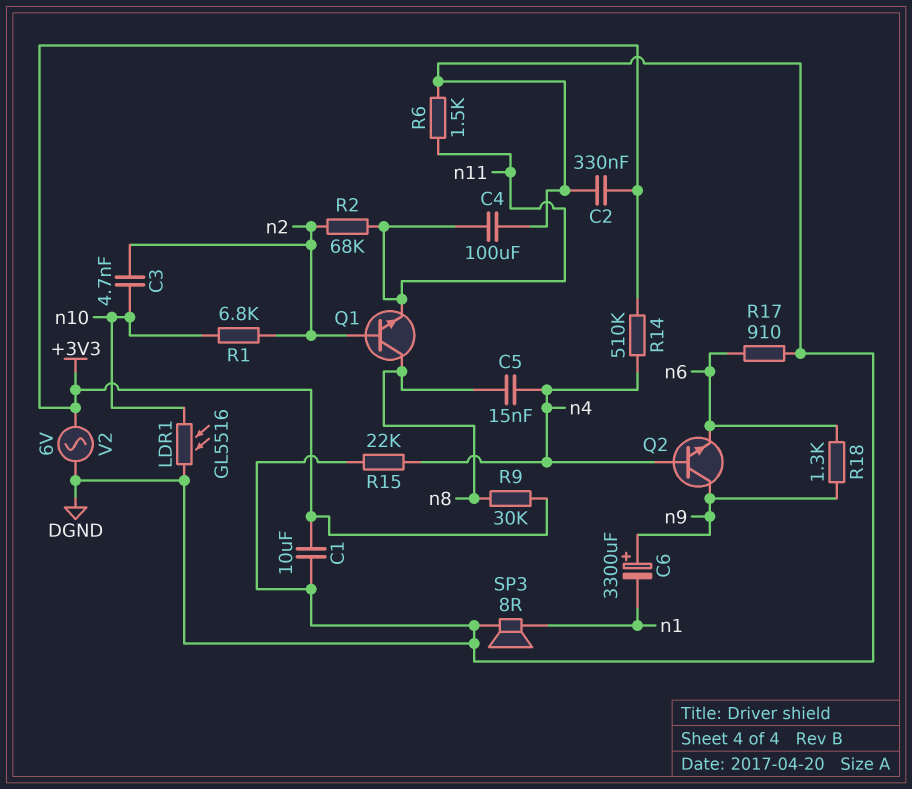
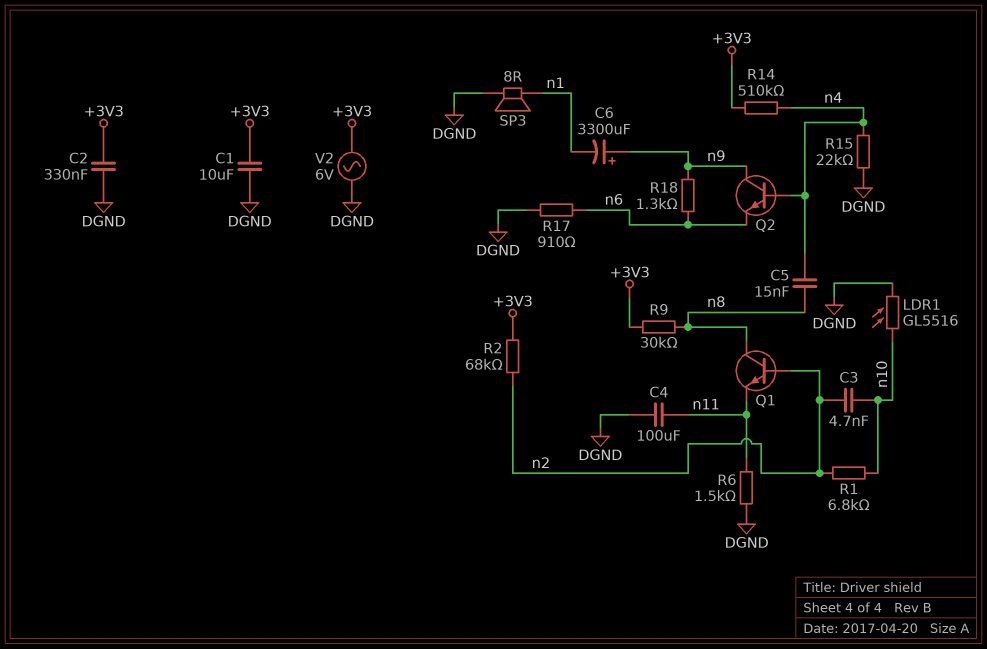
R2: 68k (n2, n11) -> 68k (+3V3, n2)

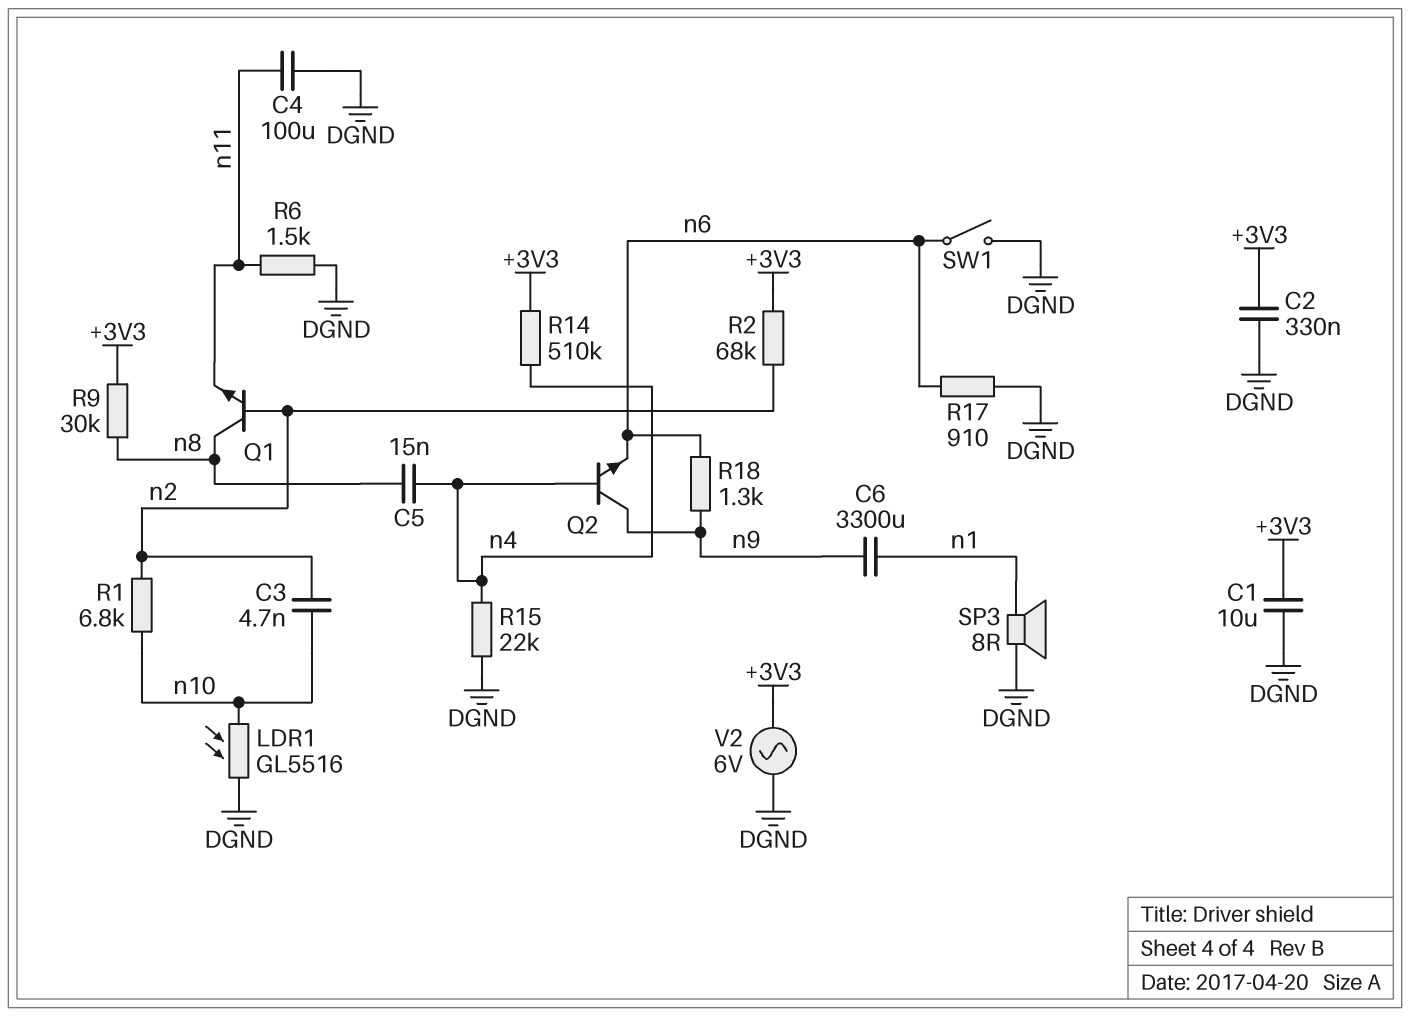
C6: 3300uF (plus n9, minus n1) -> 3300uF (n1, n9)
SW1: none -> switch (DGND, n6)

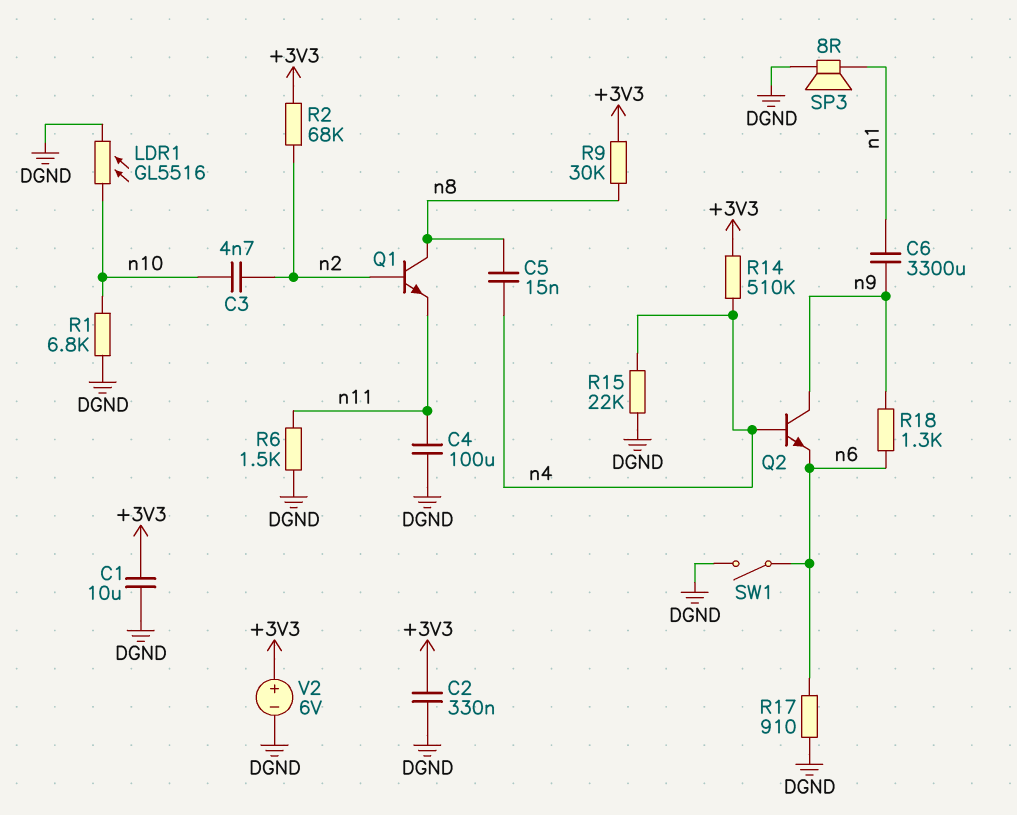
R1: 6.8k (n2, n10) -> 6.8k (DGND, n10)
V2: AC 6V (+3V3, DGND) -> 6V (plus +3V3, minus DGND)

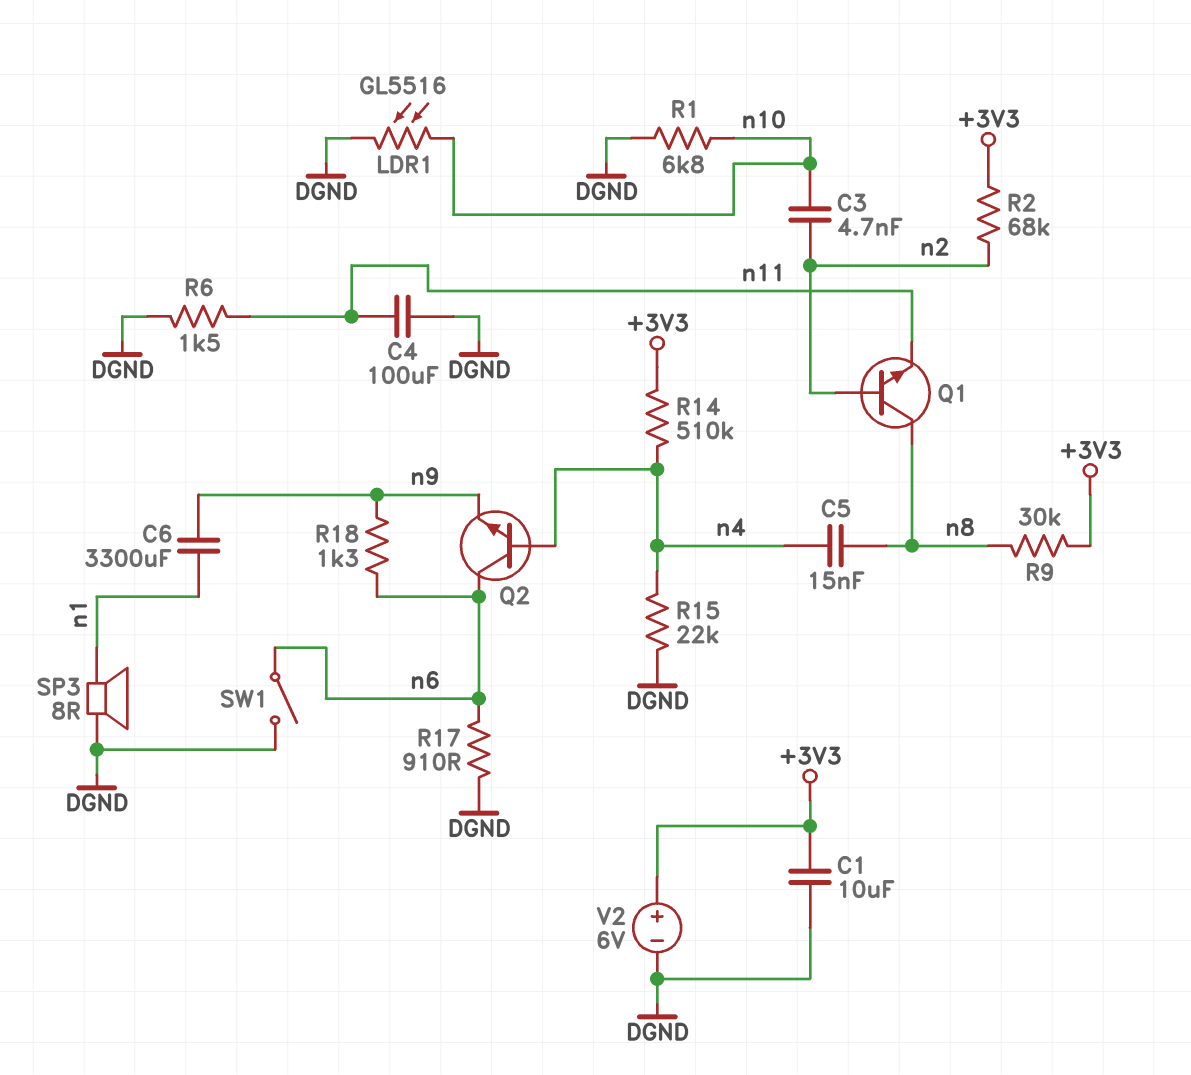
C2: 330nF (+3V3, DGND) -> none
Q2: NPN (B n4, C n9, E n6) -> NPN (B n4, C n6, E n9)

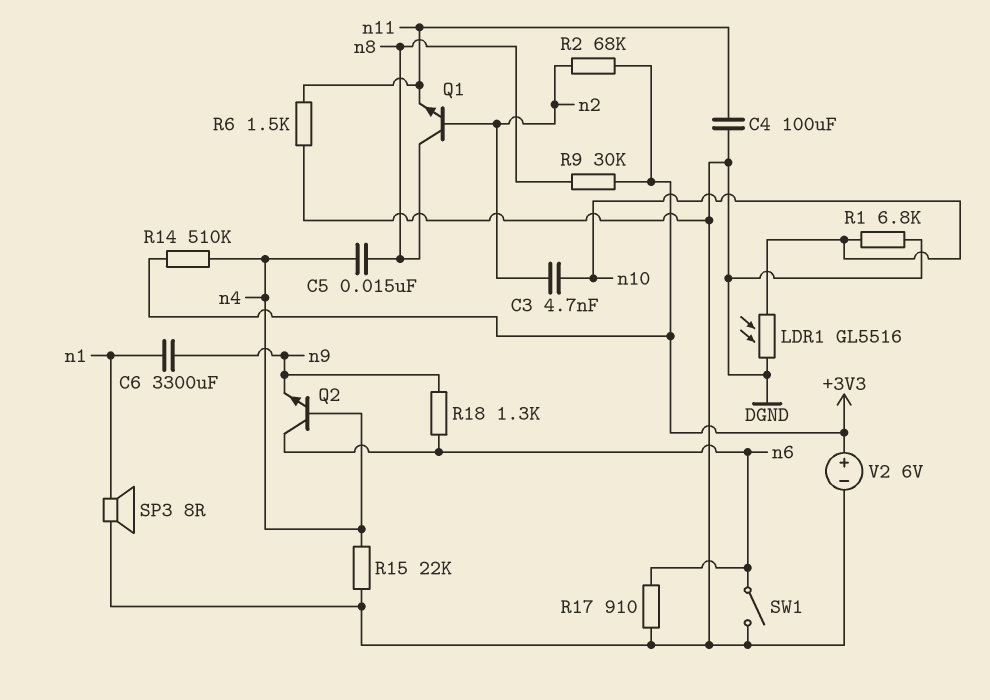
C1: 10uF (+3V3, DGND) -> none

